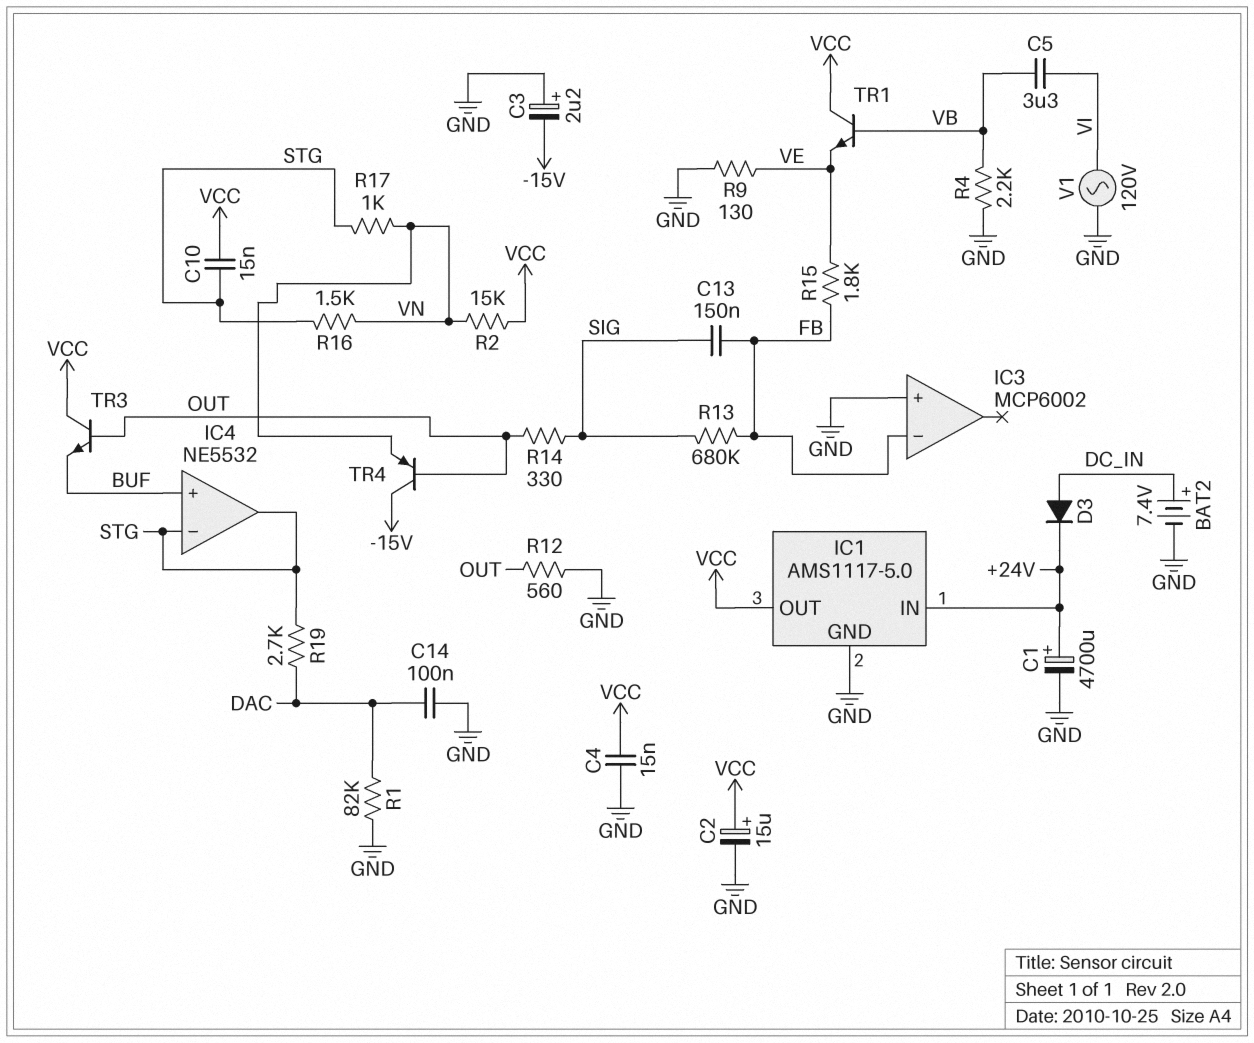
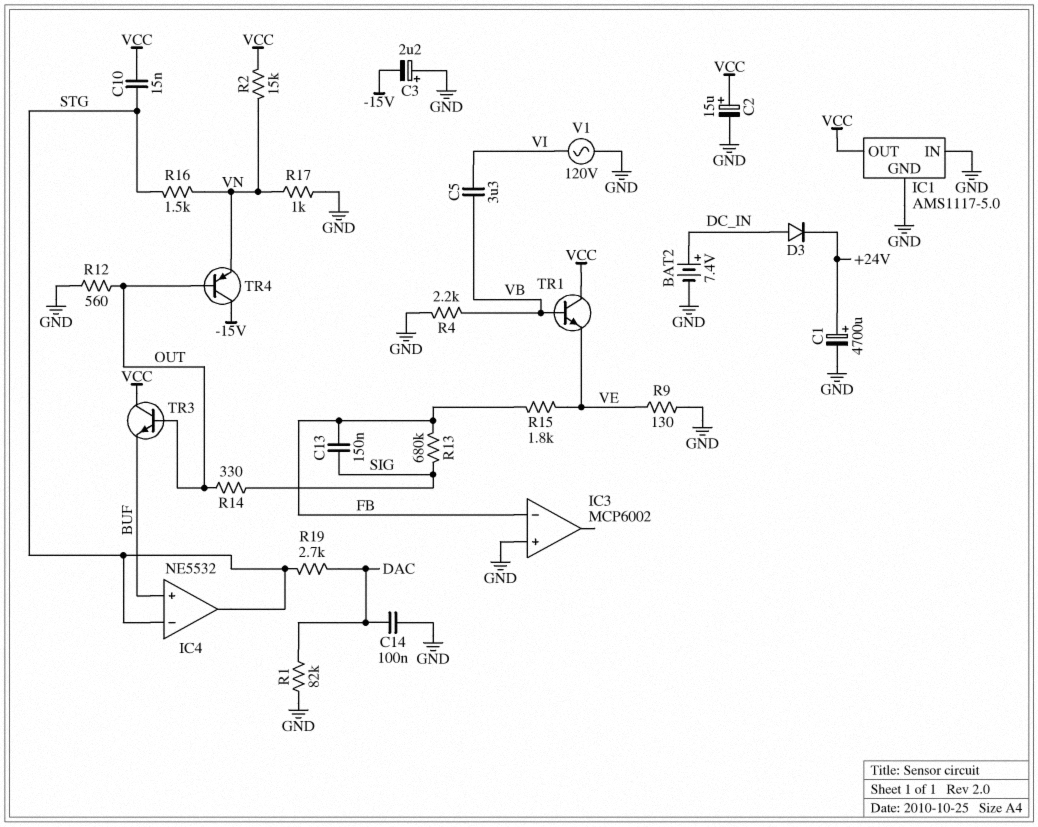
C4: 15nF (GND, VCC) -> none
IC1 pin IN: +24V -> GND
R17: 1k (STG, VN) -> 1k (GND, VN)

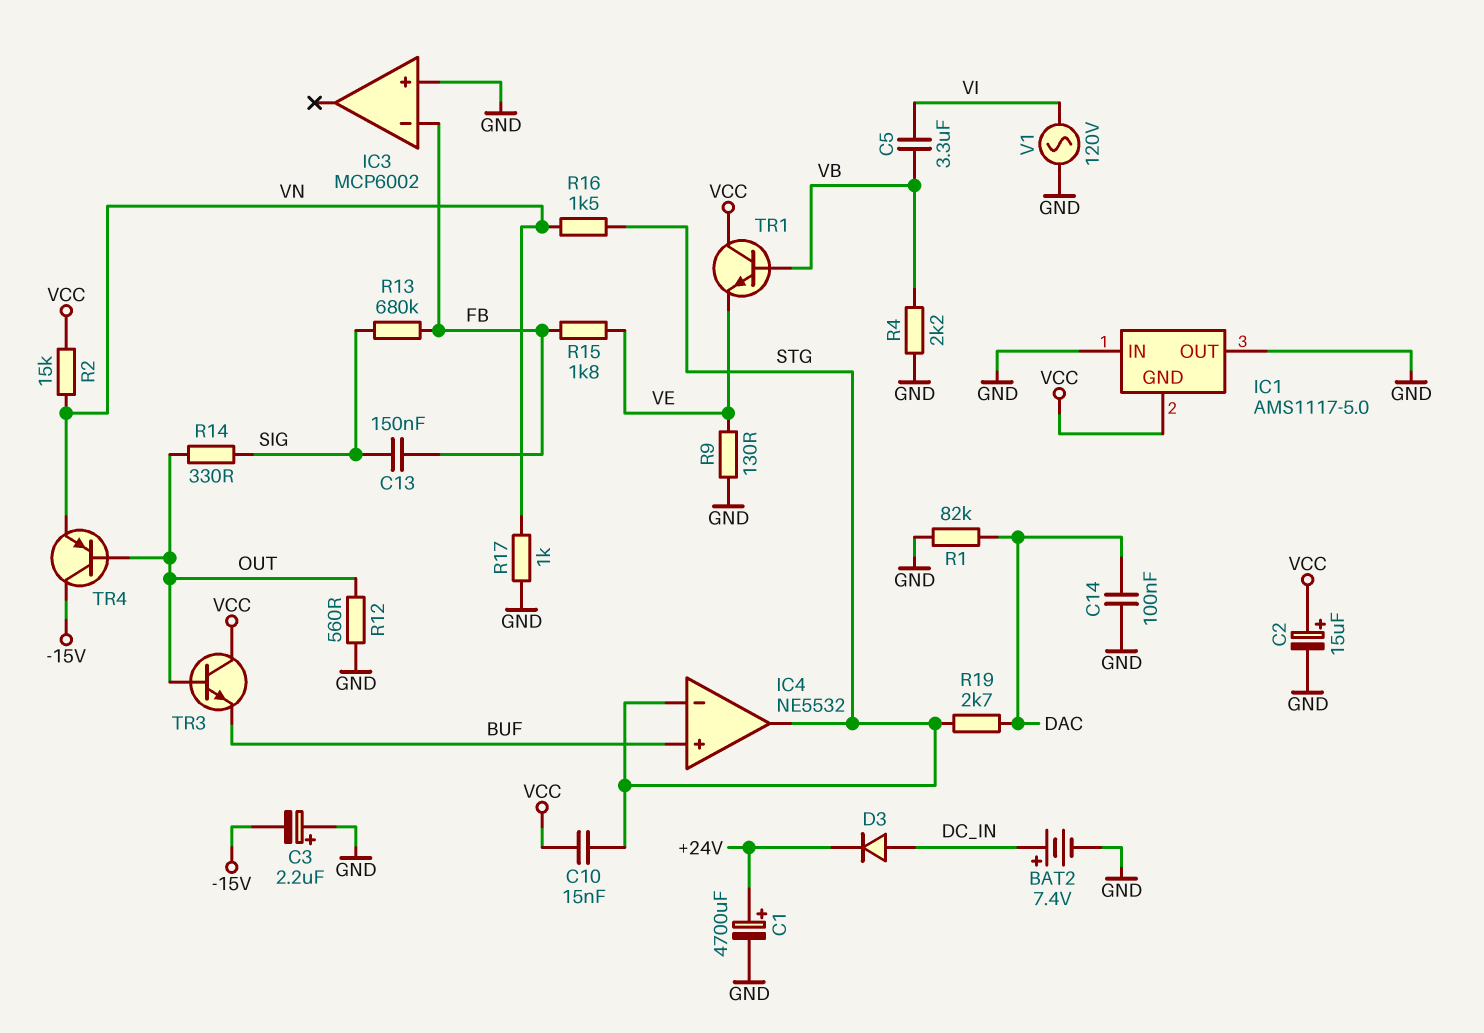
IC1 pin GND: GND -> VCC
IC1 pin OUT: VCC -> GND

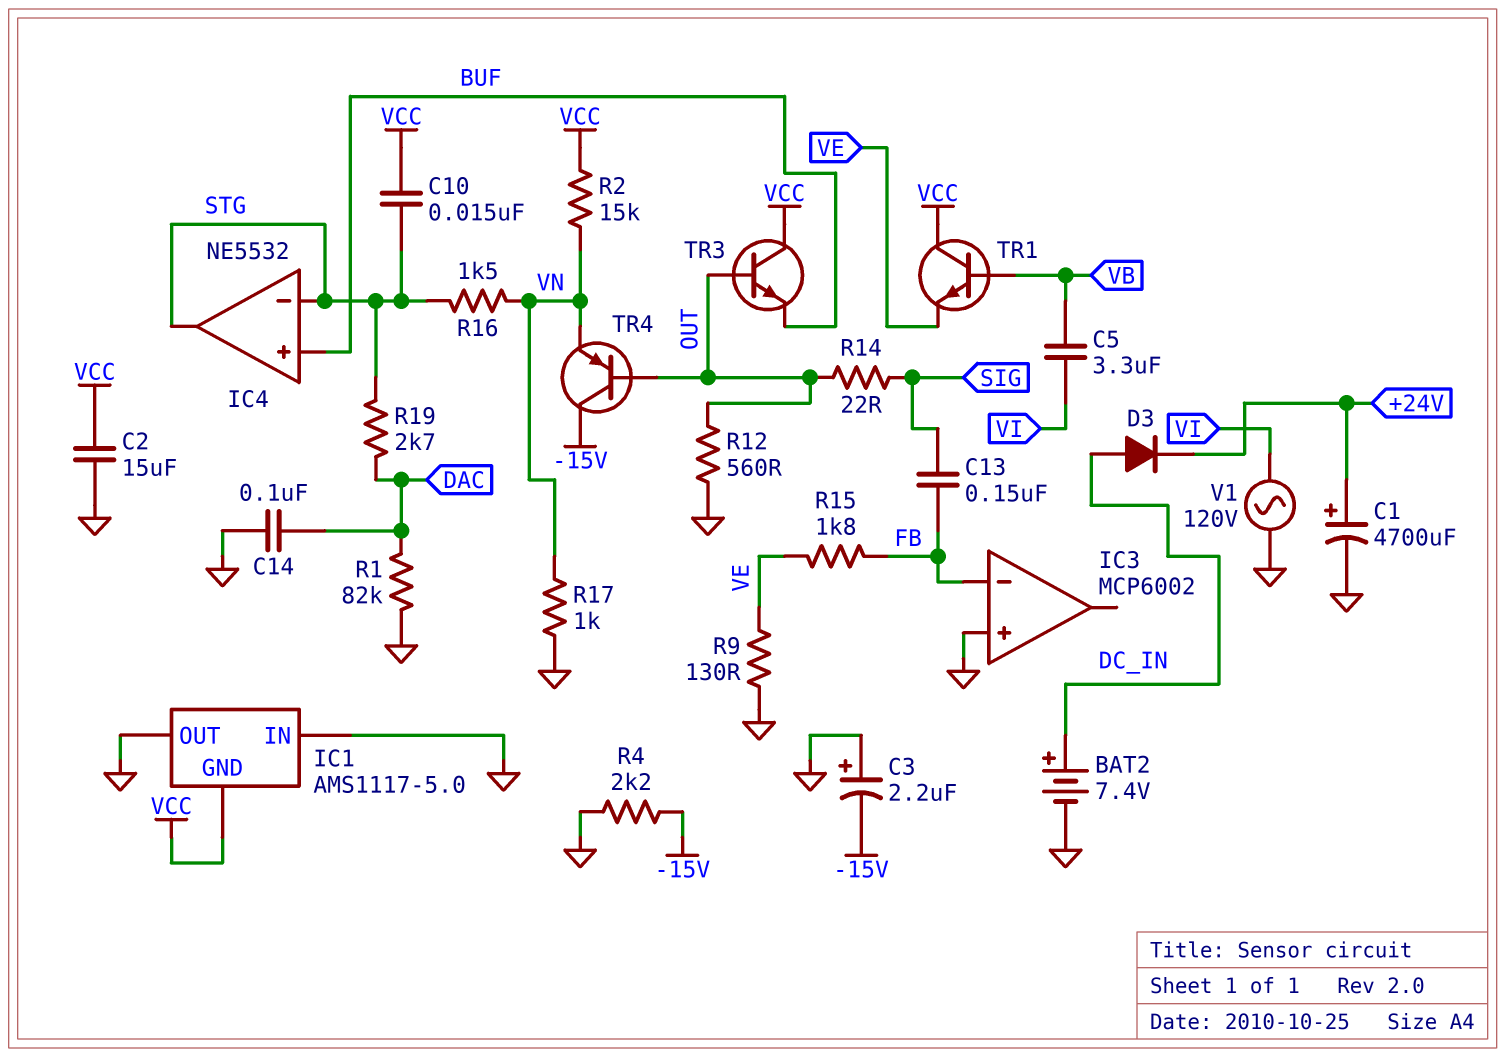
C2: 15uF (plus VCC, minus GND) -> 15uF (GND, VCC)
R4: 2.2k (GND, VB) -> 2.2k (-15V, GND)
R13: 680k (FB, SIG) -> none
R14: 330 (OUT, SIG) -> 22 (OUT, SIG)

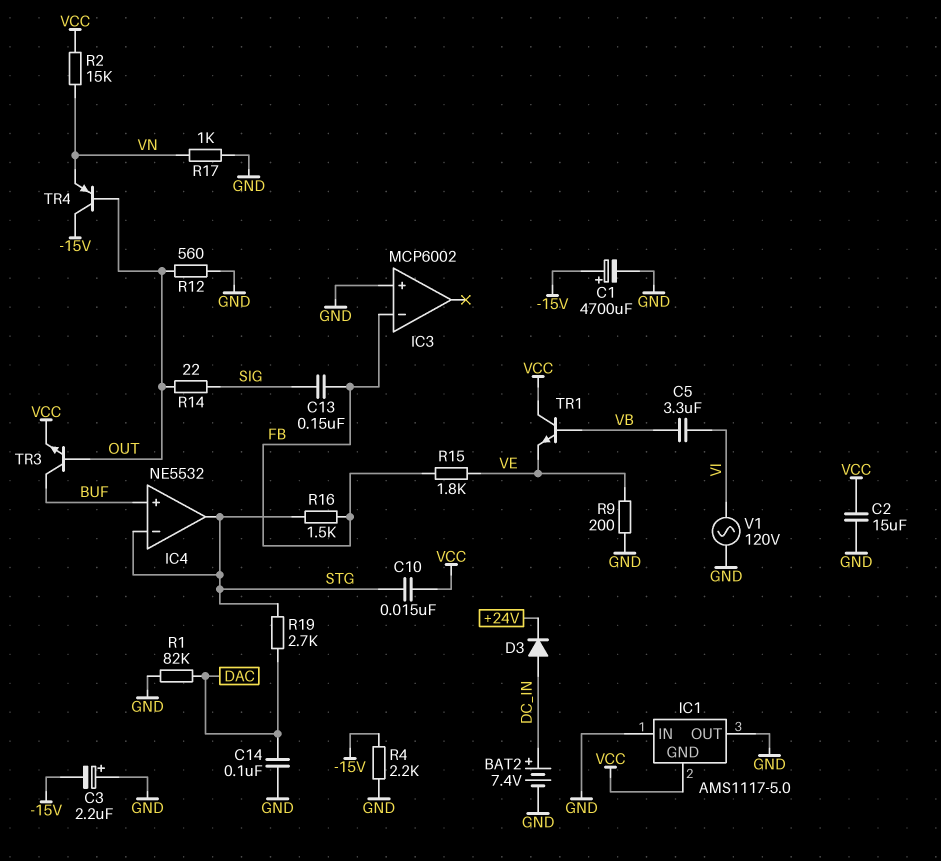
C1: 4700uF (plus +24V, minus GND) -> 4700uF (plus -15V, minus GND)
R9: 130 (GND, VE) -> 200 (GND, VE)
R16: 1.5k (STG, VN) -> 1.5k (FB, STG)
TR3: NPN (B OUT, C VCC, E BUF) -> NPN (B OUT, C BUF, E VCC)

